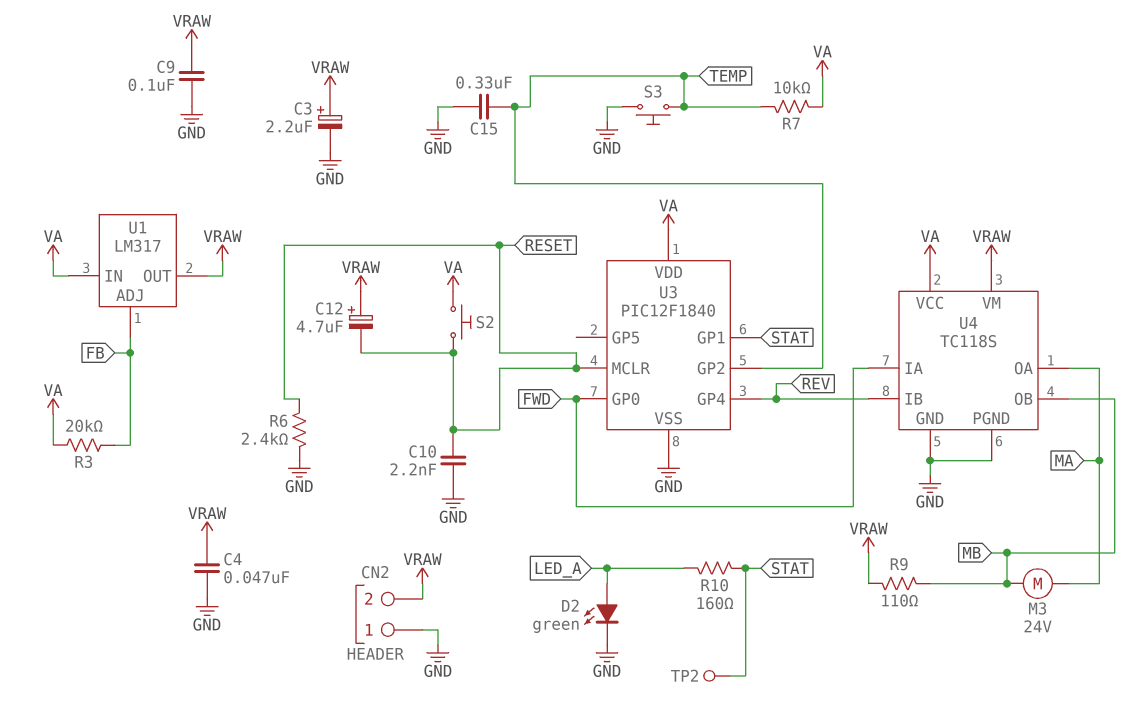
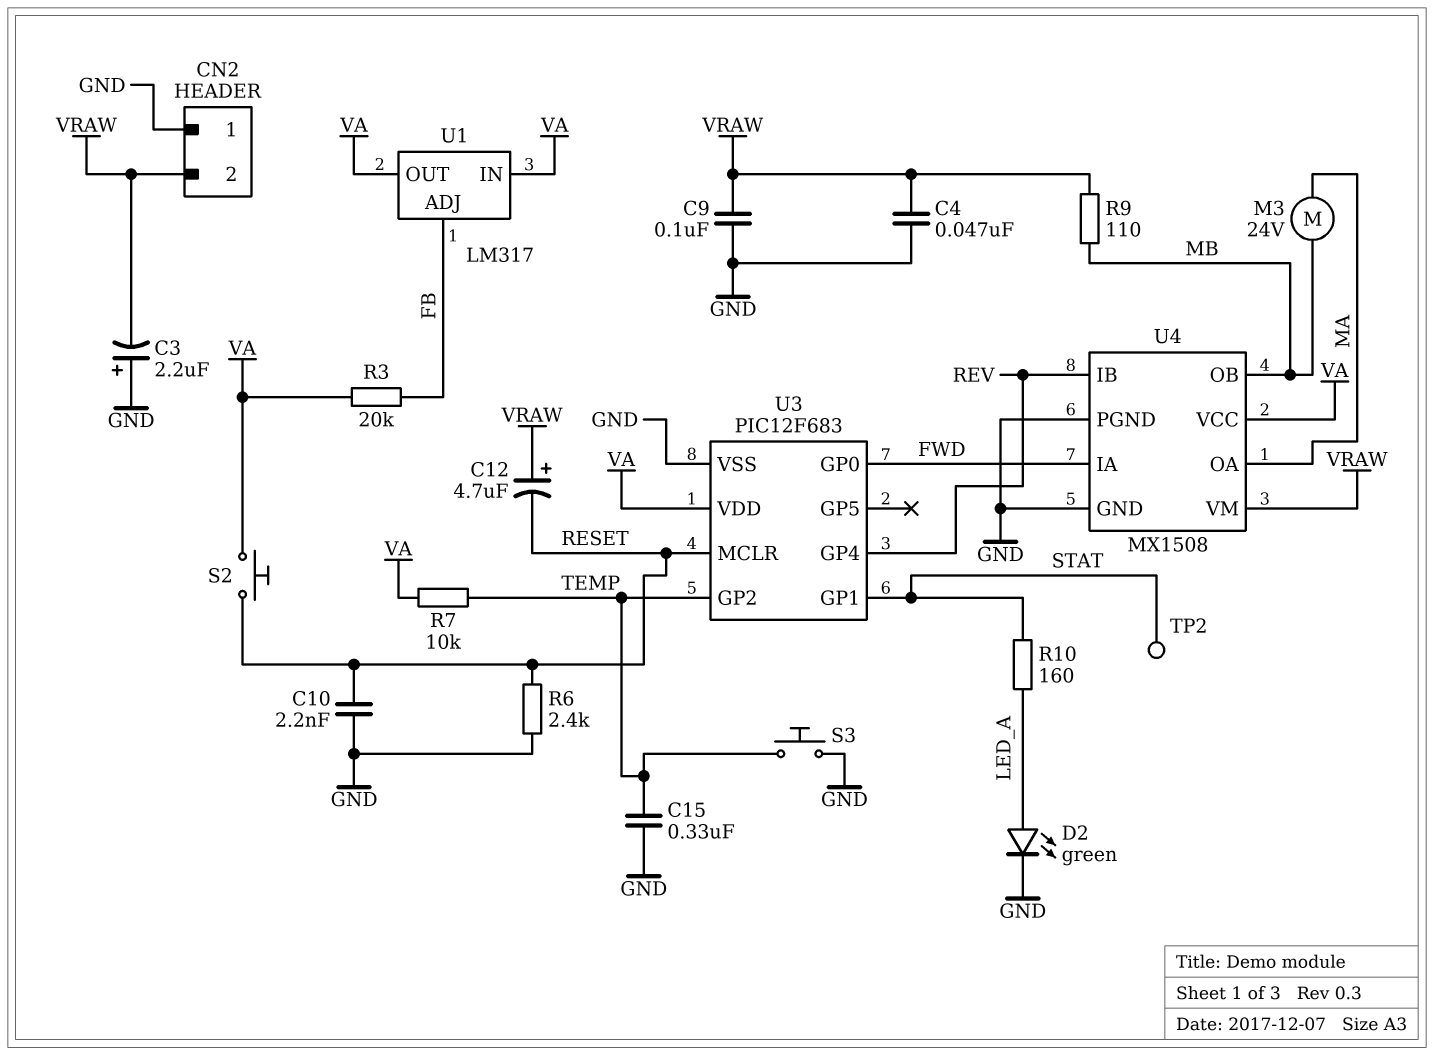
C3: 2.2uF (plus VRAW, minus GND) -> 2.2uF (plus GND, minus VRAW)
U1 pin OUT: VRAW -> VA
U3: PIC12F1840 -> PIC12F683
U4: TC118S -> MX1508

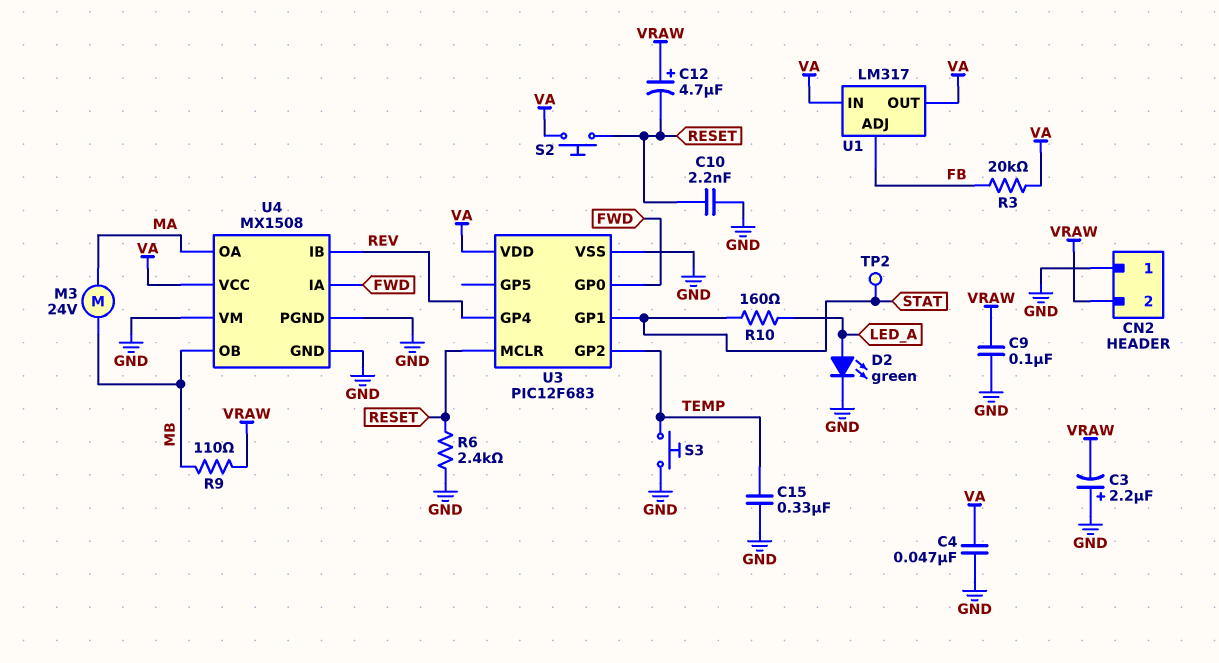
C4: 47nF (GND, VRAW) -> 47nF (GND, VA)
R7: 10k (TEMP, VA) -> none
U4 pin VM: VRAW -> GND

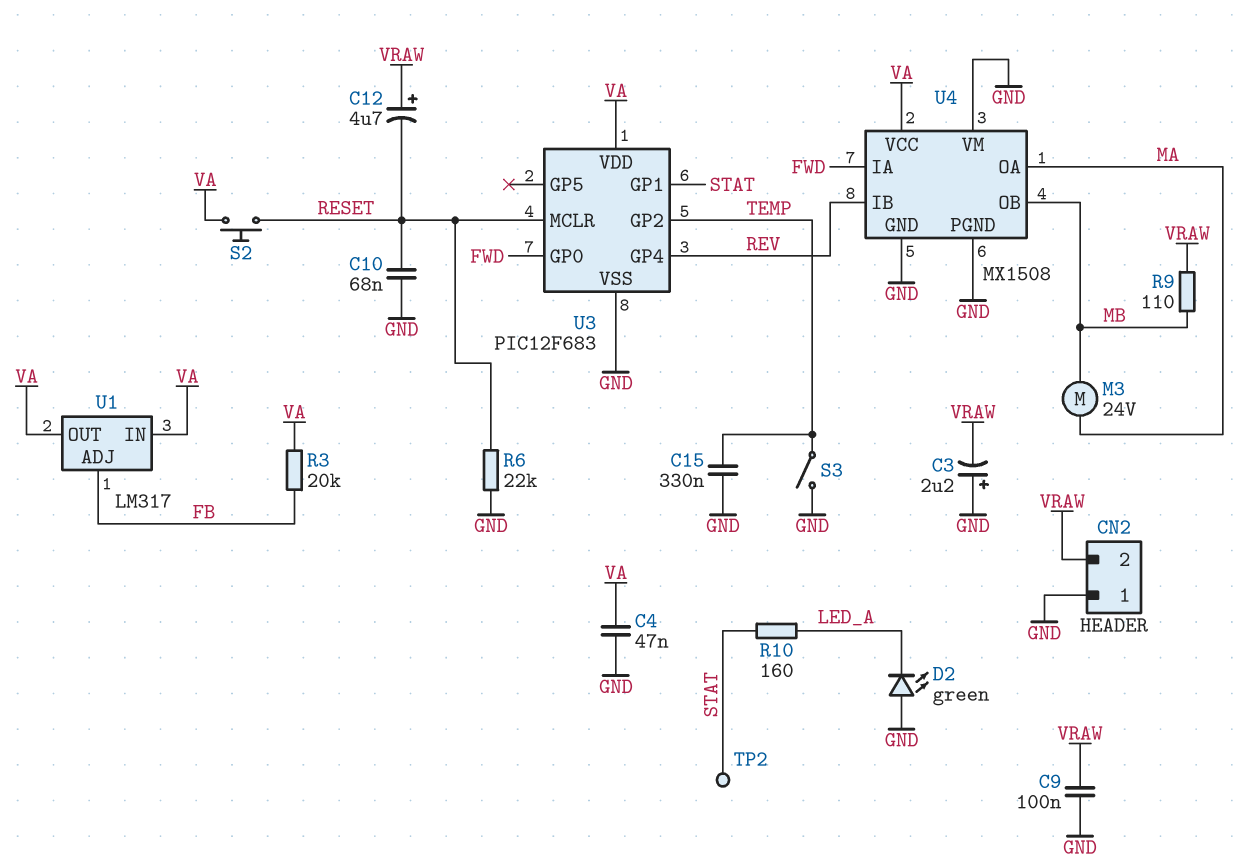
C10: 2.2nF (GND, RESET) -> 68nF (GND, RESET)
D2: LED green (A LED_A, K GND) -> LED green (A GND, K LED_A)
R6: 2.4k (GND, RESET) -> 22k (GND, RESET)
S3: button (GND, TEMP) -> switch (GND, TEMP)

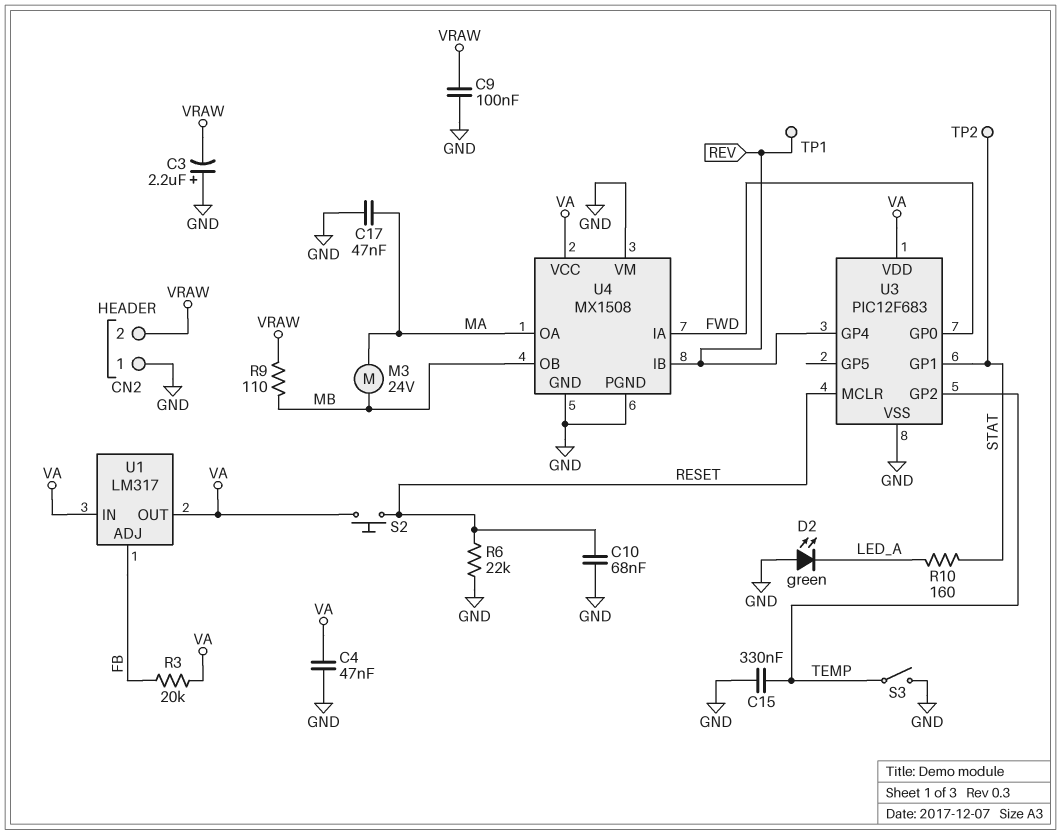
C12: 4.7uF (plus VRAW, minus RESET) -> none
C17: none -> 47nF (GND, MA)
TP1: none -> test point (REV)

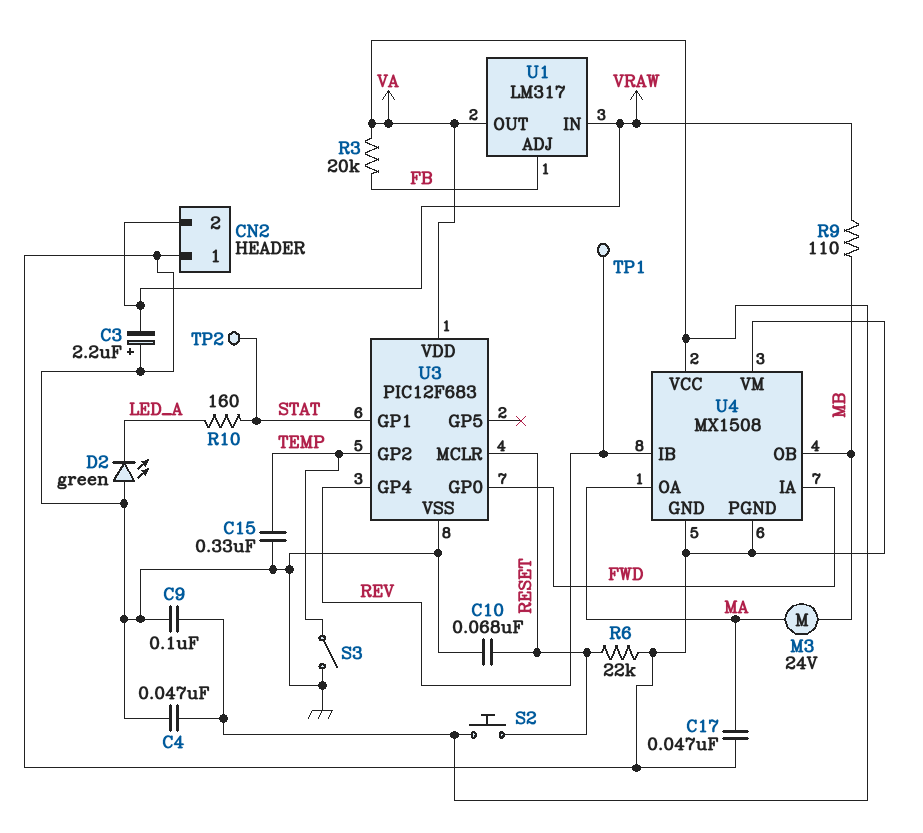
C9: 100nF (GND, VRAW) -> 100nF (GND, VA)
U1 pin IN: VA -> VRAW

